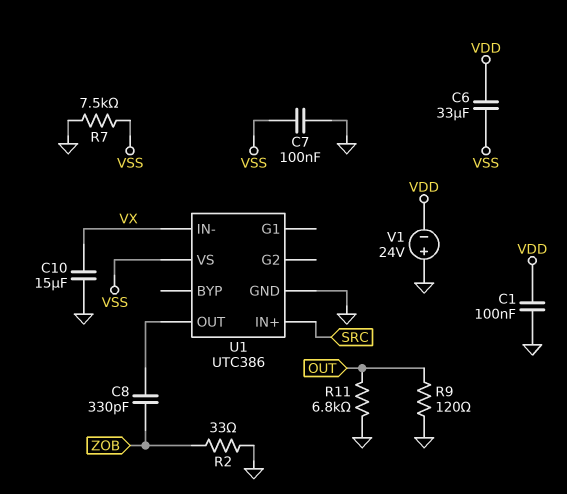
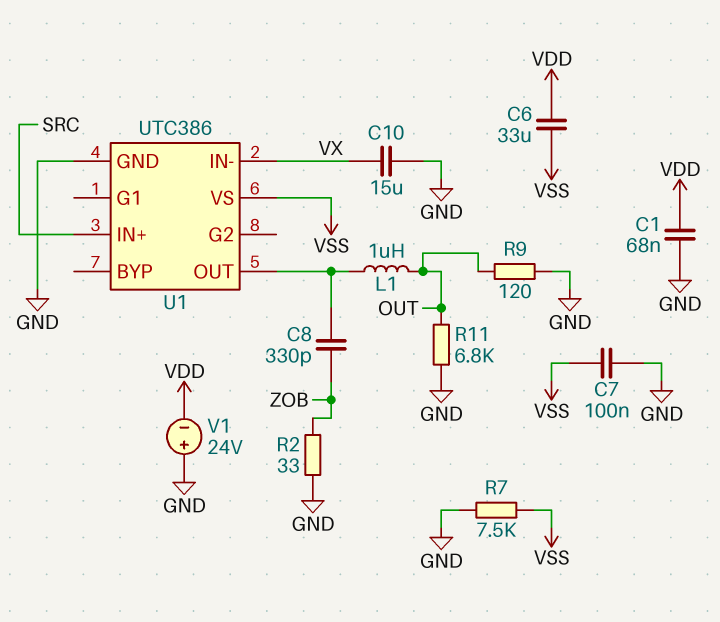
C1: 100nF (GND, VDD) -> 68nF (GND, VDD)
L1: none -> 1uH (OUT, U1/OUT)

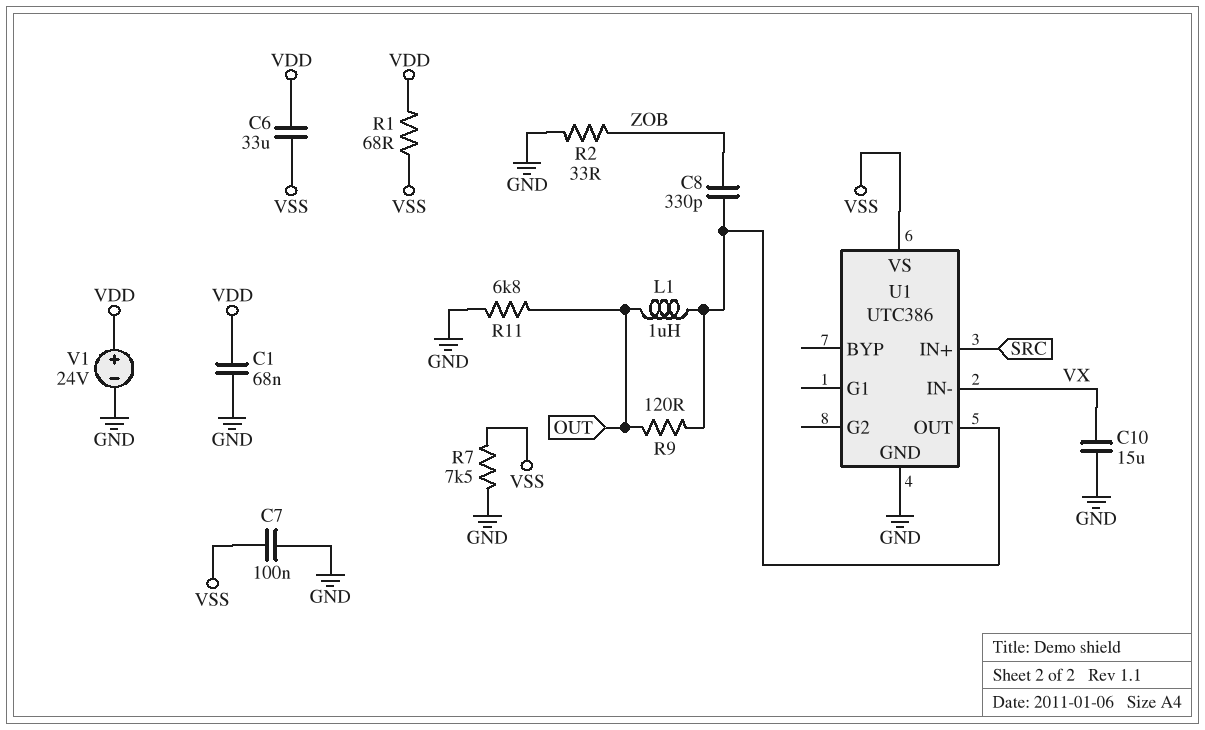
R1: none -> 68 (VDD, VSS)
R9: 120 (GND, OUT) -> 120 (OUT, U1/OUT)
V1: 24V (plus GND, minus VDD) -> 24V (plus VDD, minus GND)

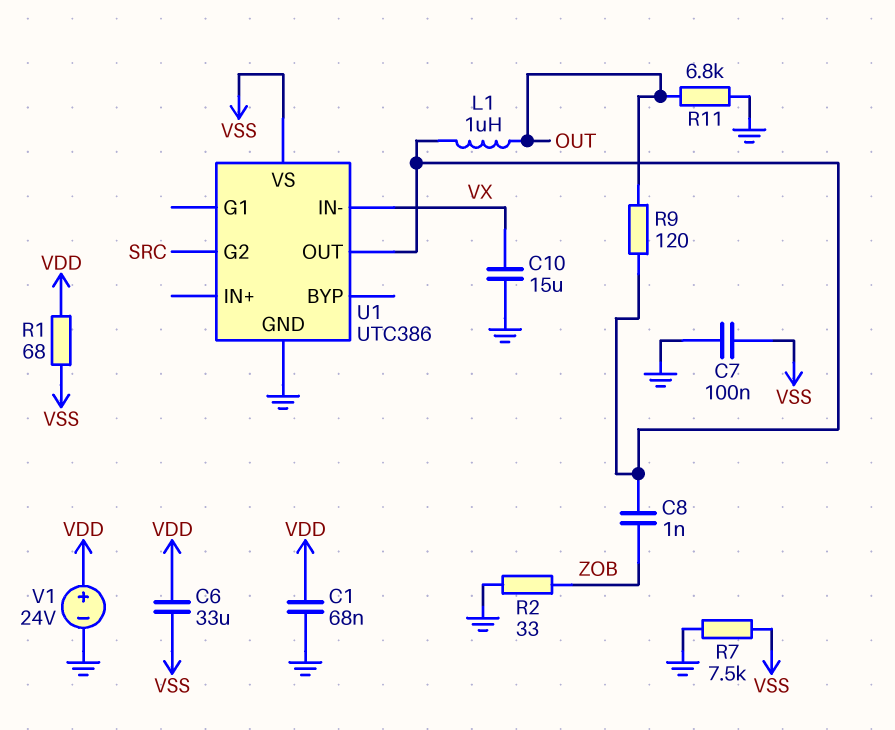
C8: 330pF (U1/OUT, ZOB) -> 1nF (U1/OUT, ZOB)
U1 pin G2: none -> SRC
U1 pin IN+: SRC -> none

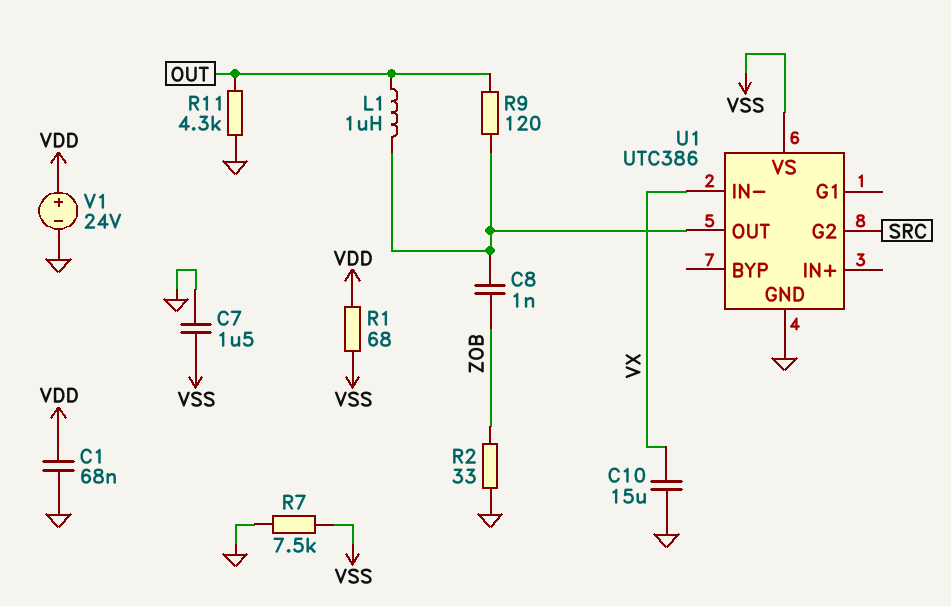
C6: 33uF (VDD, VSS) -> none
C7: 100nF (GND, VSS) -> 1.5uF (GND, VSS)
R11: 6.8k (GND, OUT) -> 4.3k (GND, OUT)

